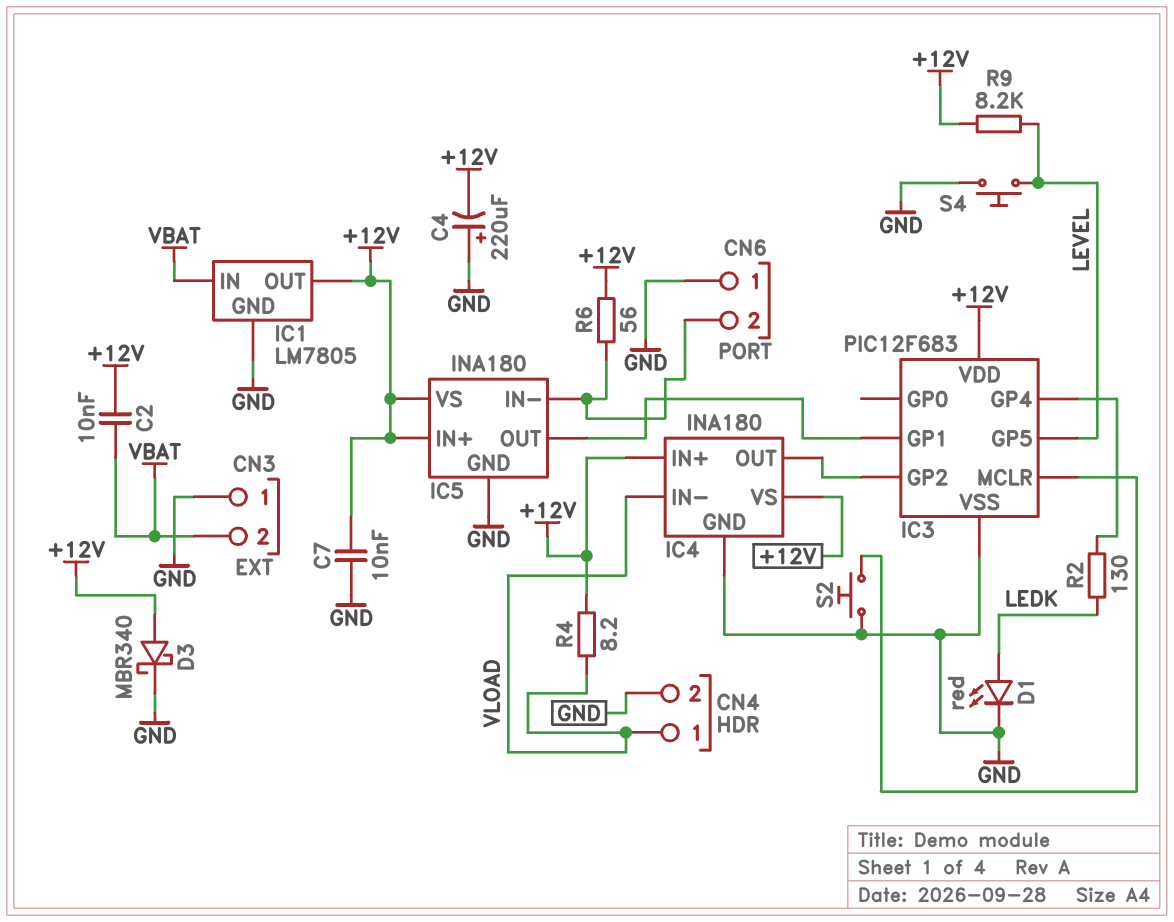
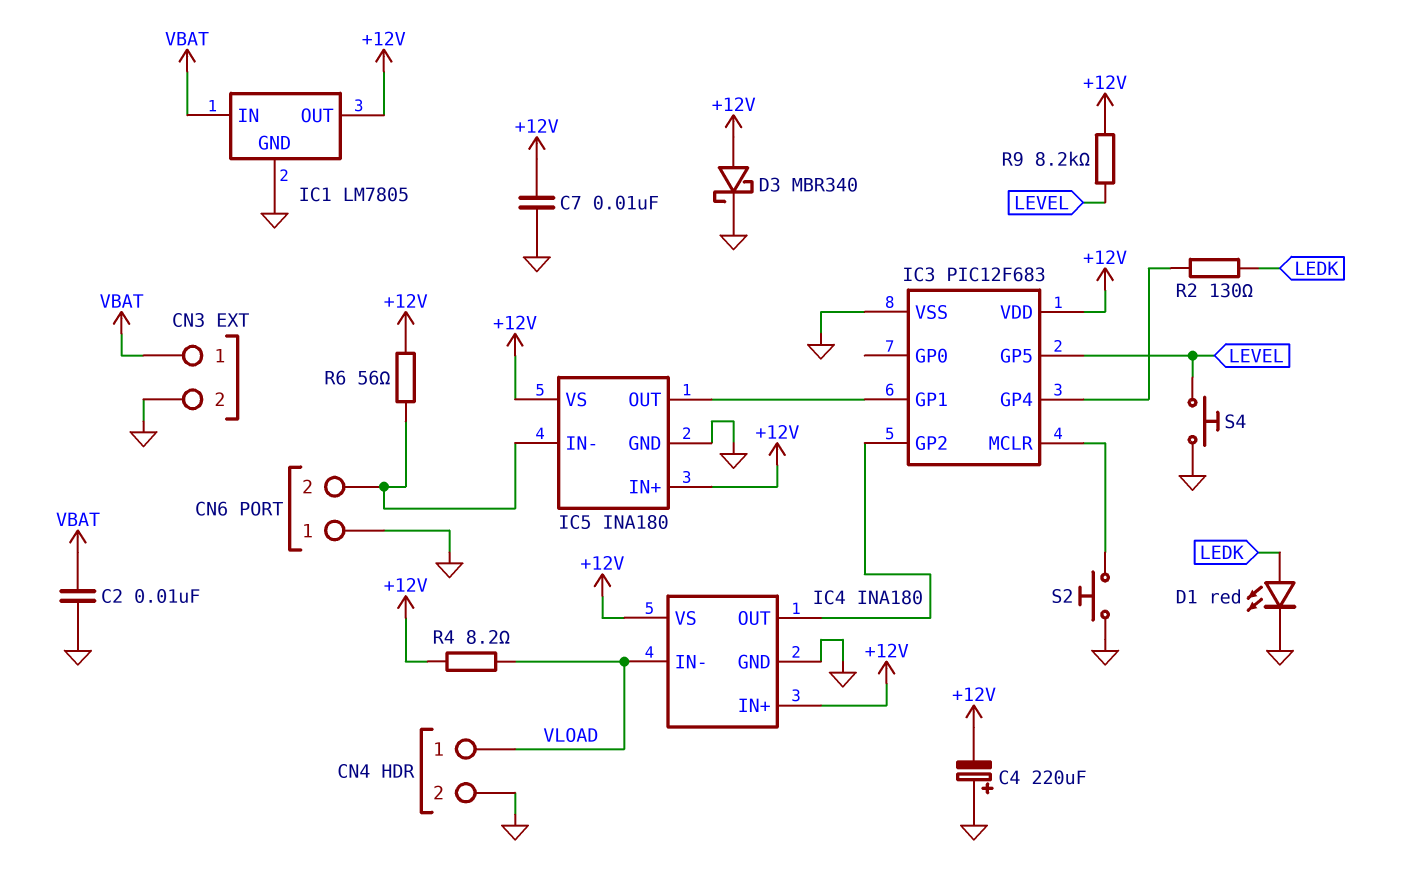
C2: 10nF (+12V, VBAT) -> 10nF (GND, VBAT)
CN3 pin 1: GND -> VBAT
CN3 pin 2: VBAT -> GND

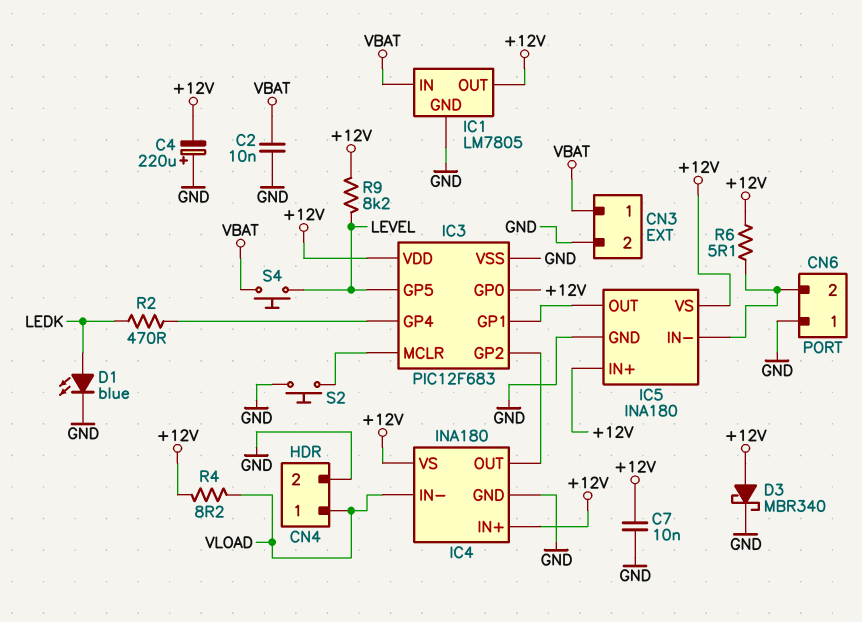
D1: LED red (A LEDK, K GND) -> LED blue (A LEDK, K GND)
IC3 pin GP0: none -> +12V
R2: 130 (IC3/GP4, LEDK) -> 470 (IC3/GP4, LEDK)
R6: 56 (+12V, CN6/2) -> 5.1 (+12V, CN6/2)
S4: button (GND, LEVEL) -> button (LEVEL, VBAT)

